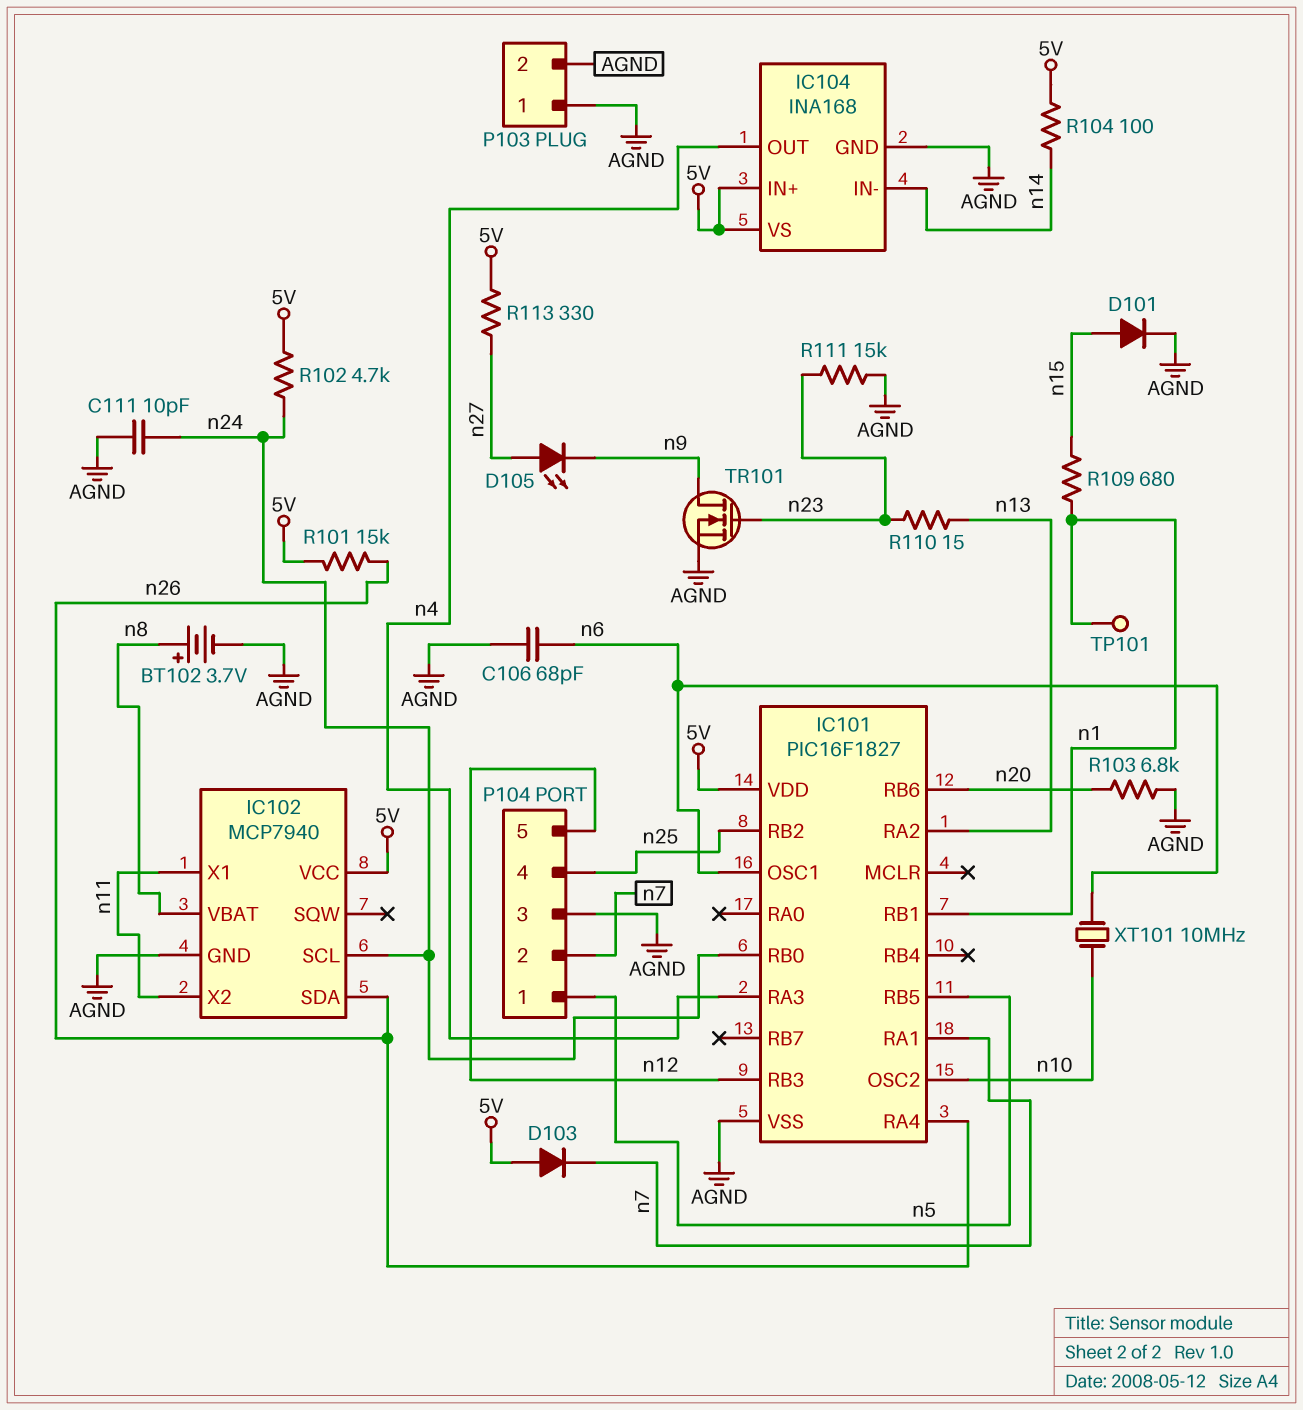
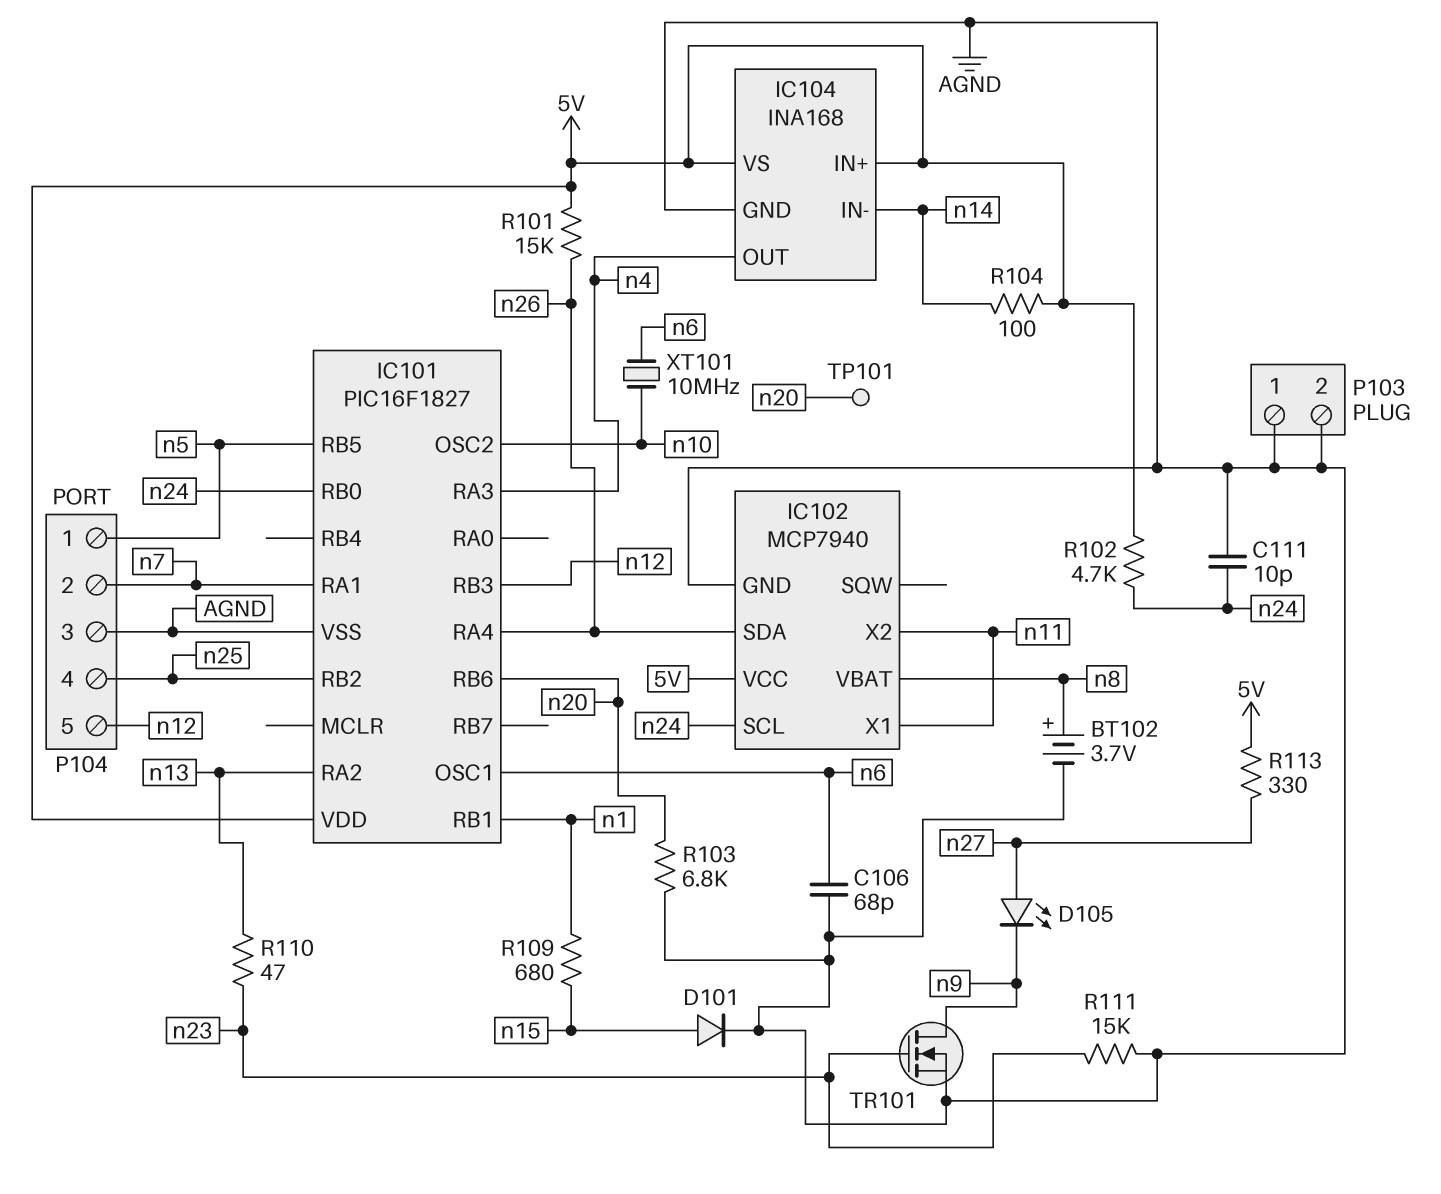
D103: diode (A 5V, K n7) -> none
R110: 15 (n13, n23) -> 47 (n13, n23)
TP101: test point (n1) -> test point (n20)

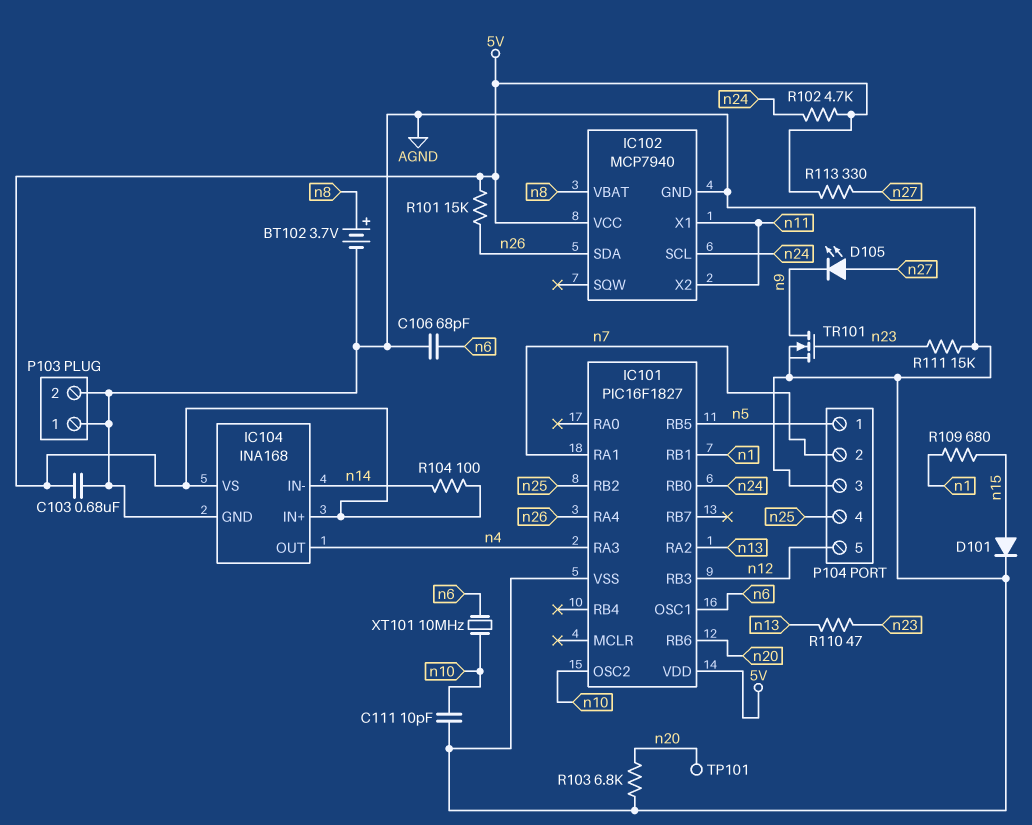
C103: none -> 680nF (5V, AGND)
C111: 10pF (AGND, n24) -> 10pF (AGND, n10)

